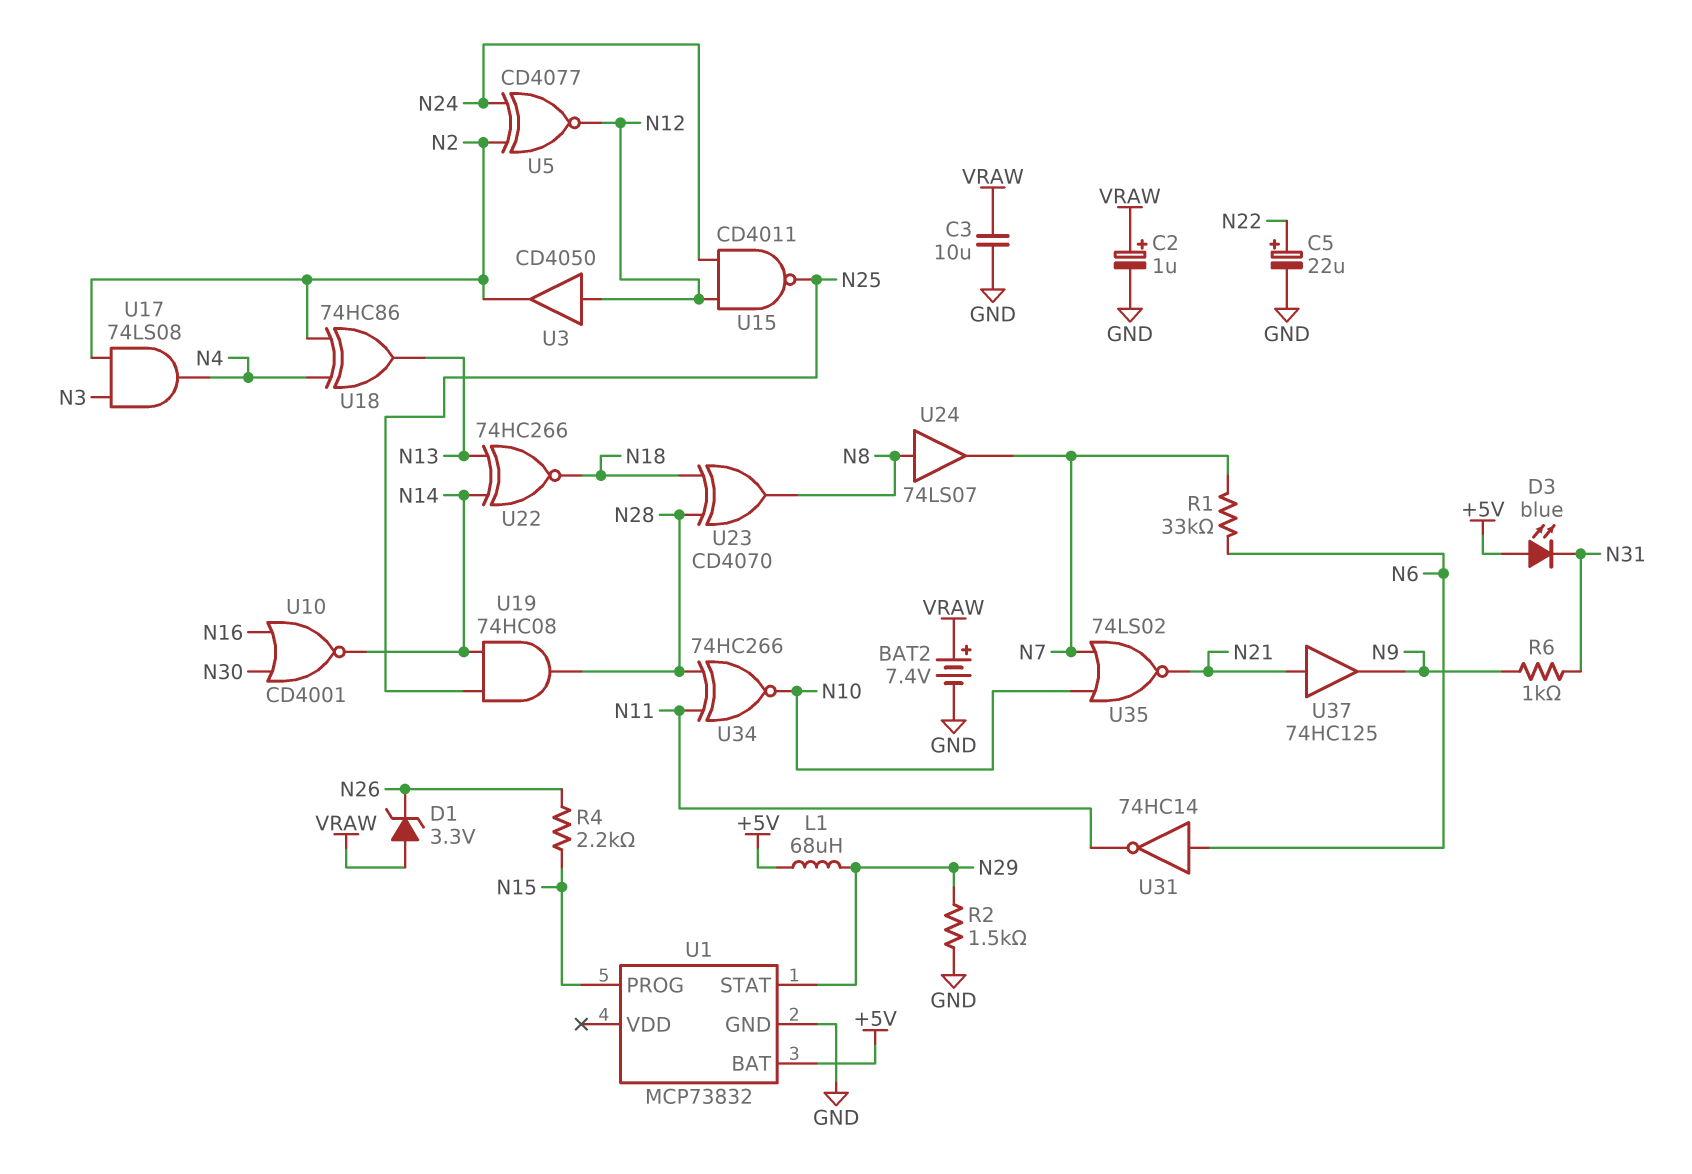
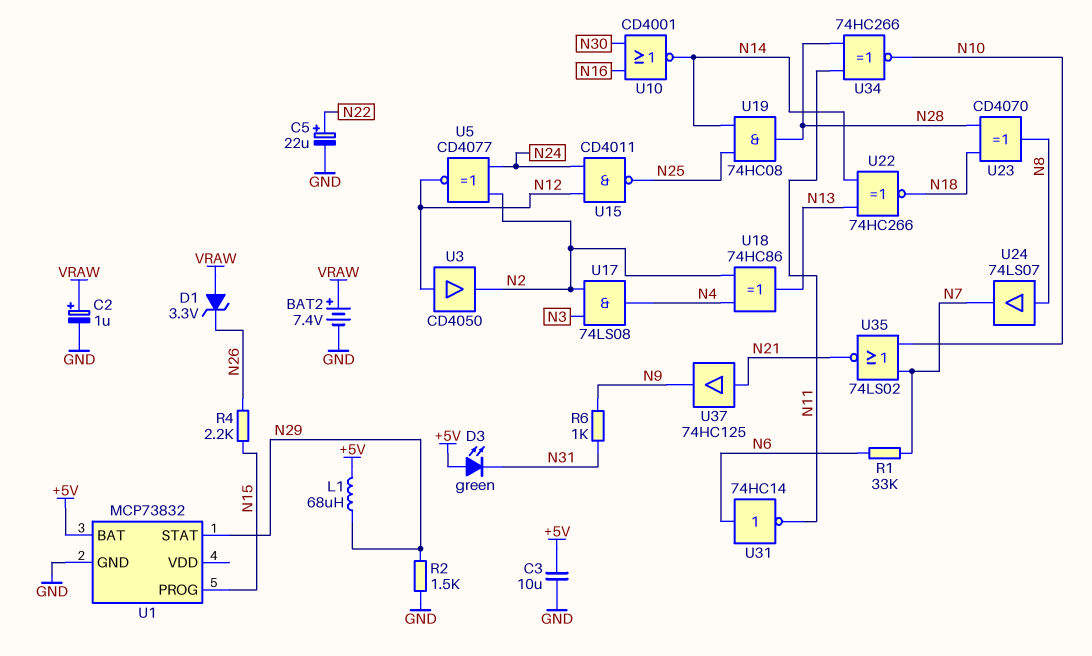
C3: 10uF (GND, VRAW) -> 10uF (+5V, GND)
D3: LED blue (A +5V, K N31) -> LED green (A +5V, K N31)

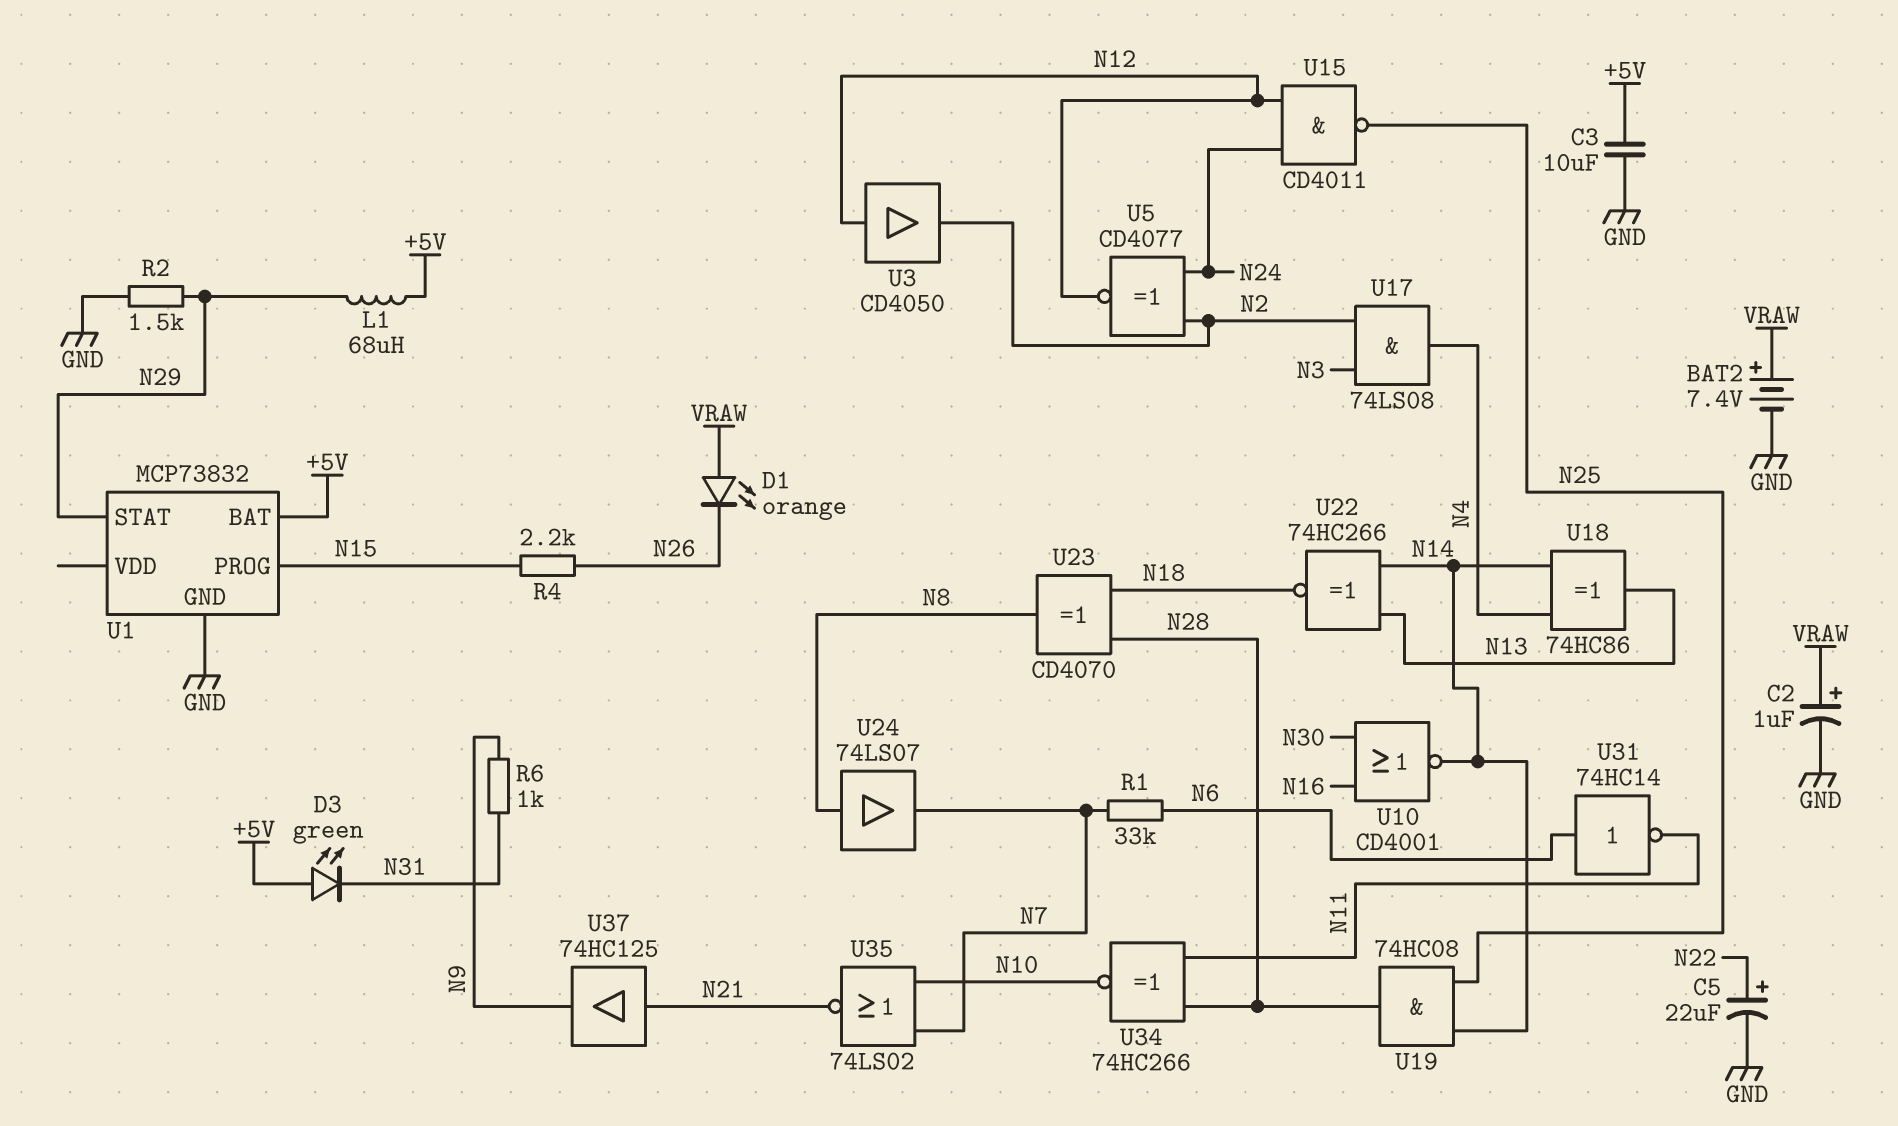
D1: zener 3.3V (A VRAW, K N26) -> LED orange (A VRAW, K N26)
U18: XOR 74HC86 (in N2, in N4, out N13) -> XOR 74HC86 (in N4, in N14, out N13)

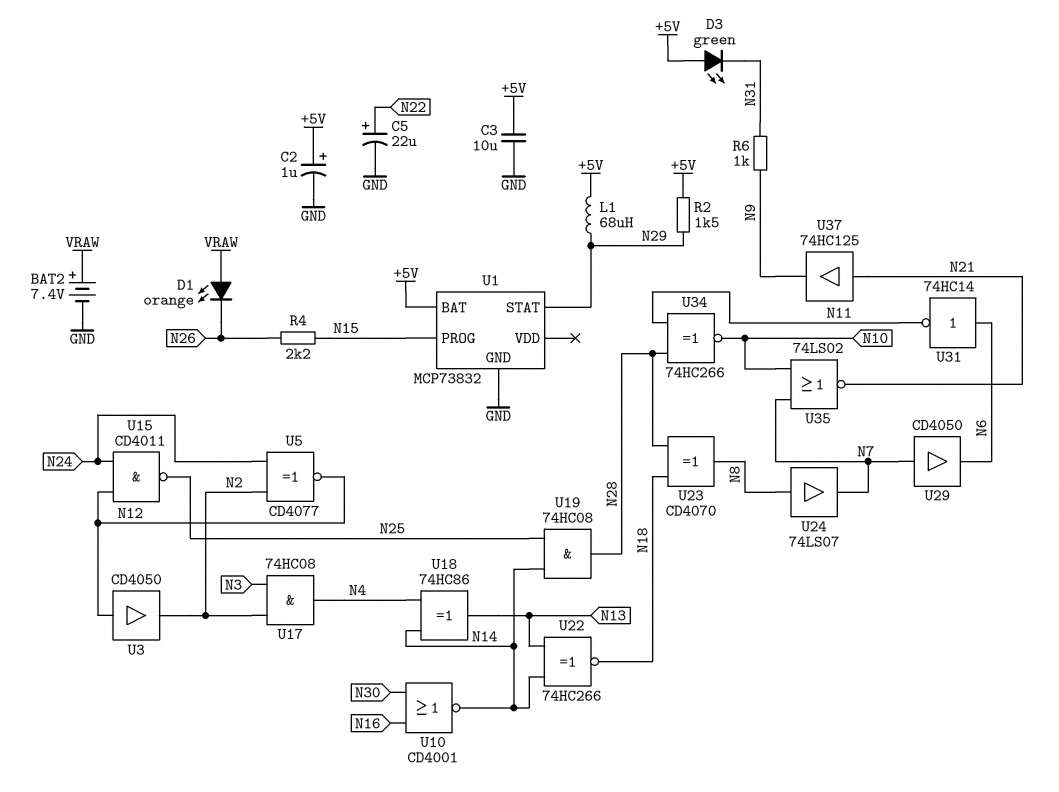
C2: 1uF (plus VRAW, minus GND) -> 1uF (plus +5V, minus GND)
R1: 33k (N6, N7) -> none
R2: 1.5k (GND, N29) -> 1.5k (+5V, N29)
U17: AND 74LS08 (in N2, in N3, out N4) -> AND 74HC08 (in N2, in N3, out N4)
U29: none -> buffer CD4050 (in N7, out N6)

